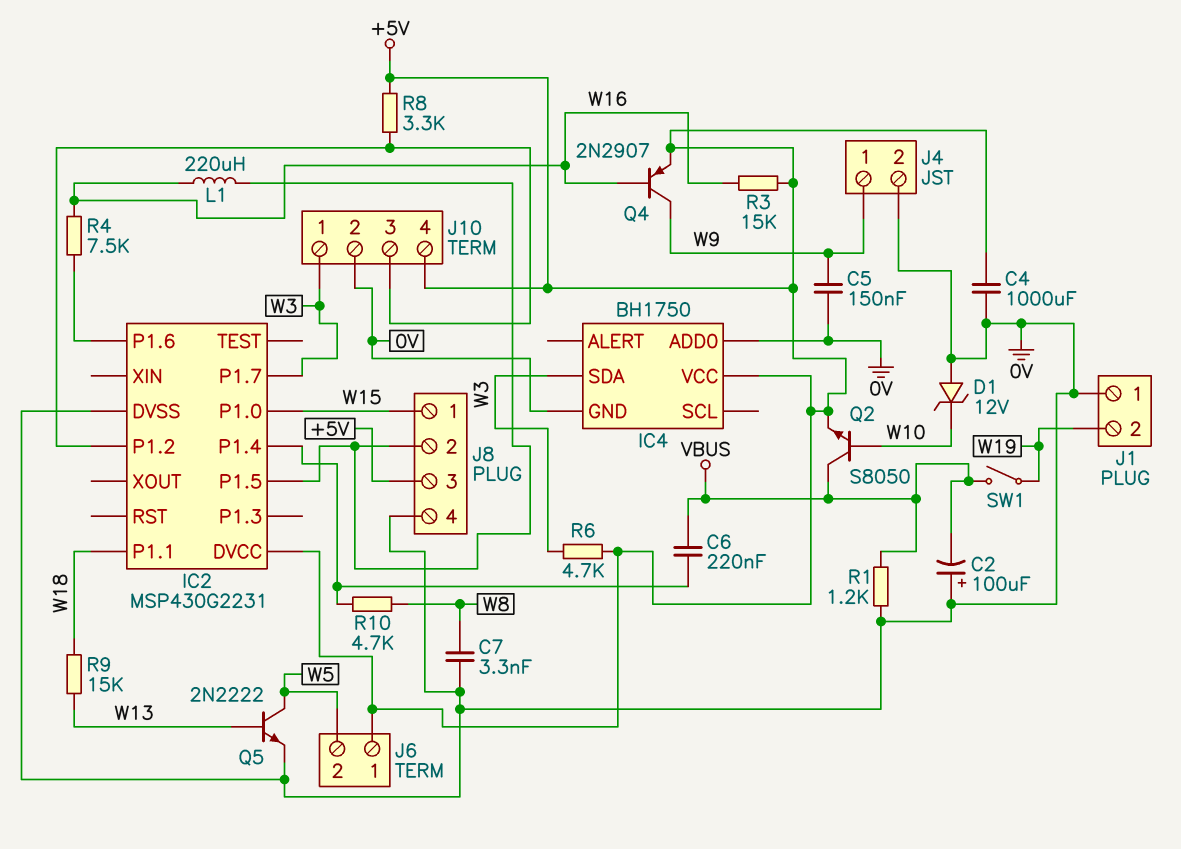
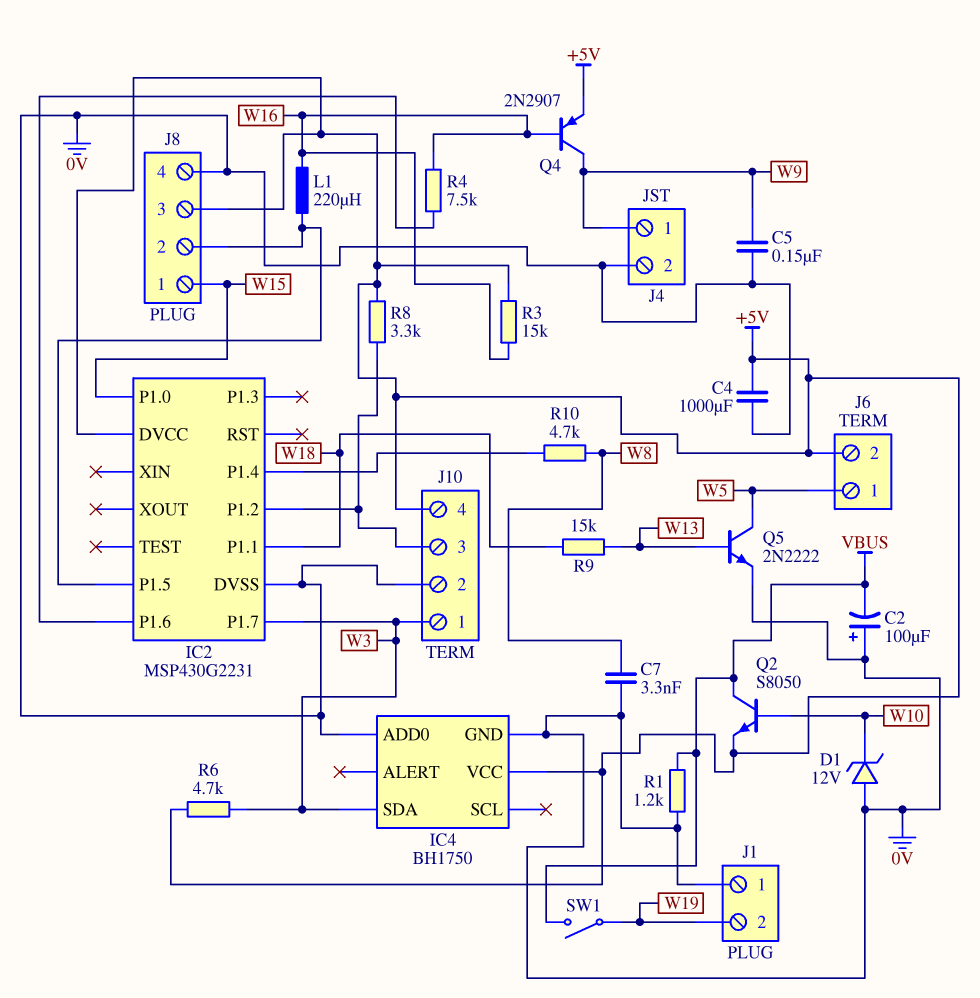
C6: 220nF (IC2/P1.4, VBUS) -> none
J6 pin 1: +5V -> W5
J6 pin 2: W5 -> +5V

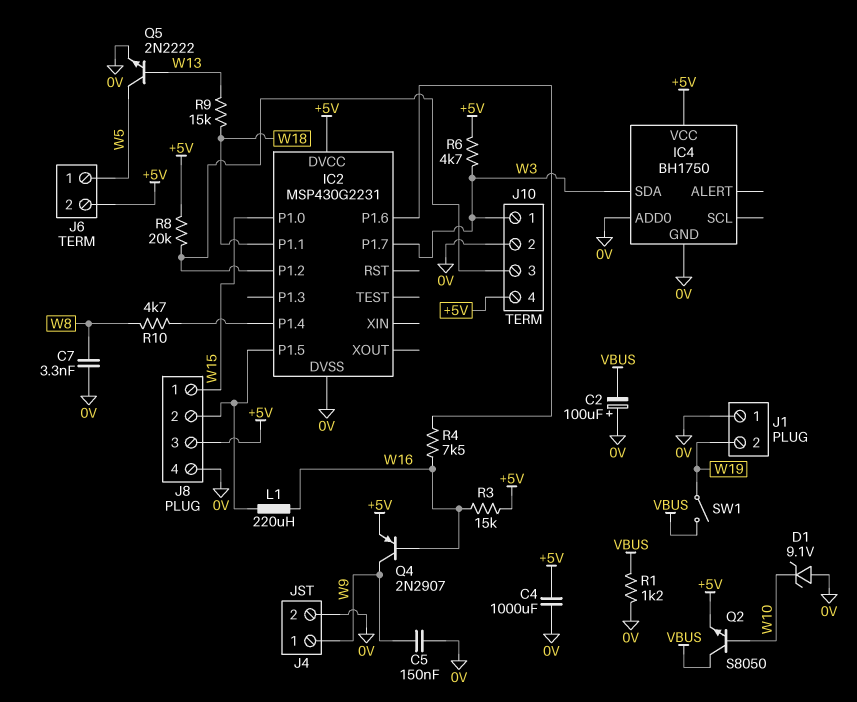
D1: zener 12V (A 0V, K W10) -> zener 9.1V (A 0V, K W10)
R8: 3.3k (+5V, IC2/P1.2) -> 20k (+5V, IC2/P1.2)

